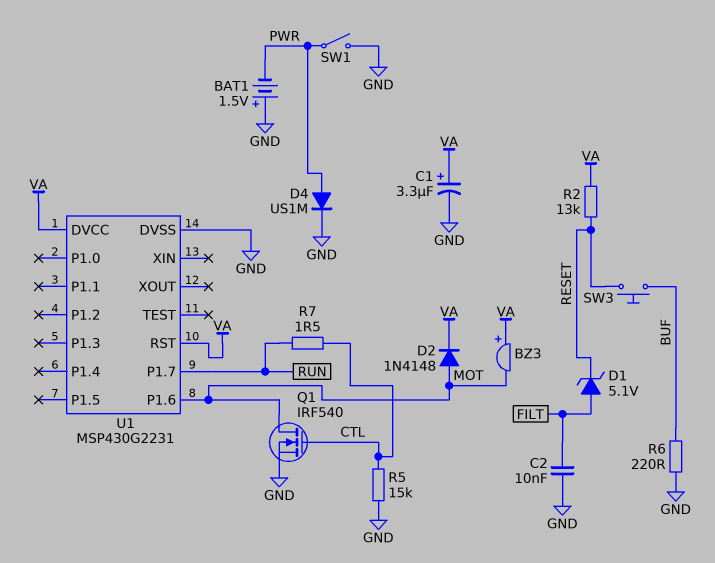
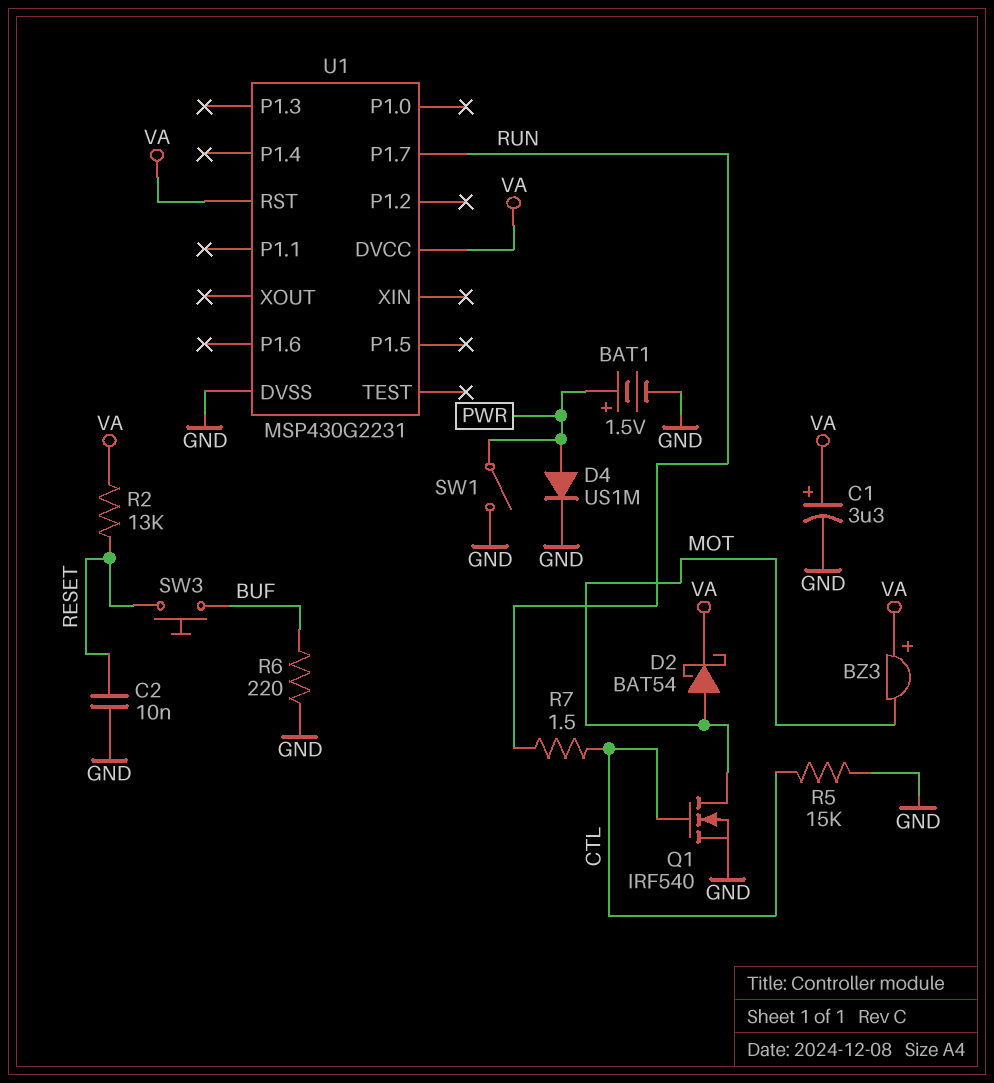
BAT1: 1.5V (plus GND, minus PWR) -> 1.5V (plus PWR, minus GND)
C2: 10nF (FILT, GND) -> 10nF (GND, RESET)
D1: zener 5.1V (A FILT, K RESET) -> none
D2: diode 1N4148 (A MOT, K VA) -> schottky BAT54 (A MOT, K VA)
U1 pin P1.6: MOT -> none

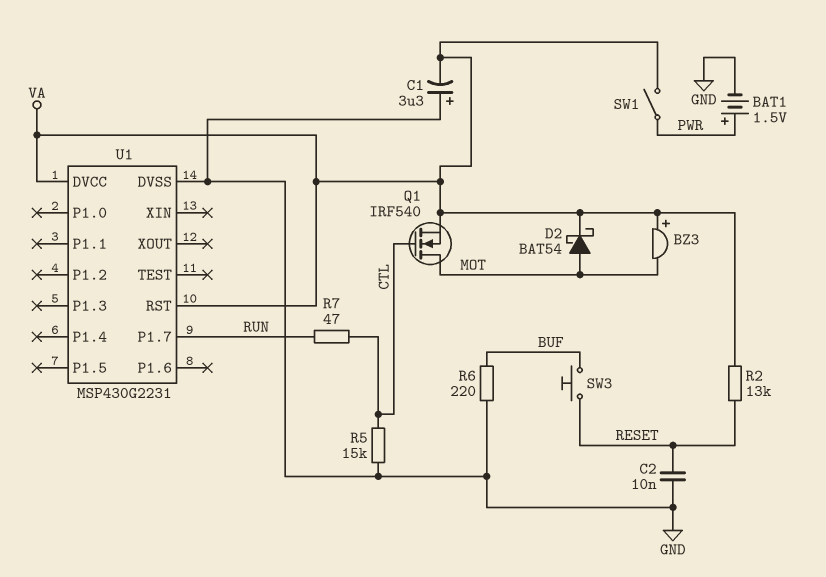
C1: 3.3uF (plus VA, minus GND) -> 3.3uF (plus GND, minus VA)
D4: diode US1M (A PWR, K GND) -> none
Q1: NMOS IRF540 (G CTL, D MOT, S GND) -> NMOS IRF540 (G CTL, D MOT, S VA)
R7: 1.5 (CTL, RUN) -> 47 (CTL, RUN)
SW1: switch (GND, PWR) -> switch (PWR, VA)

